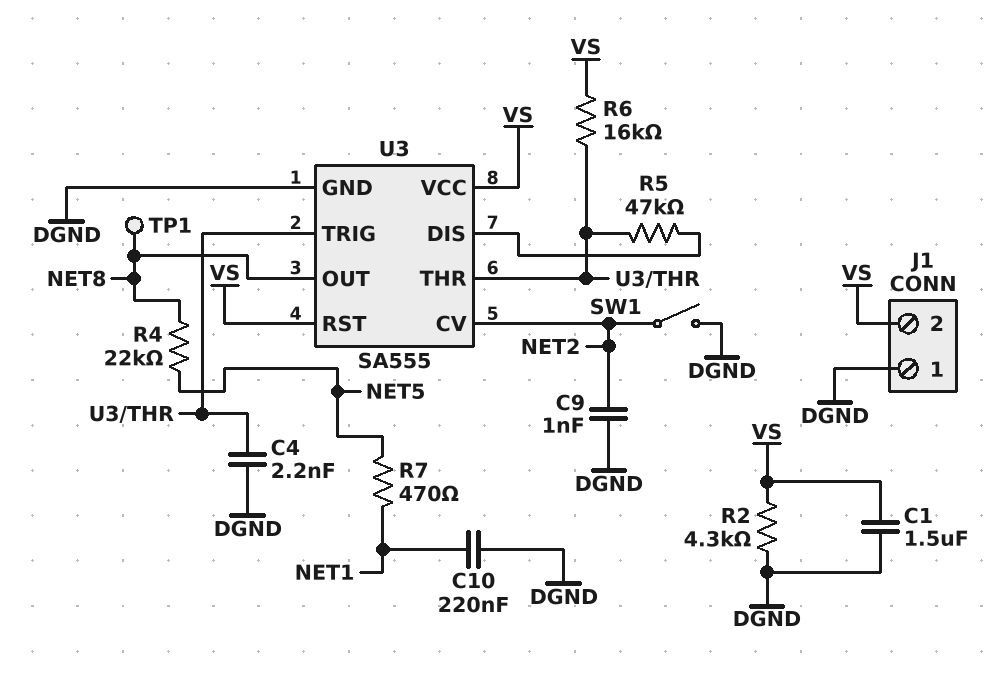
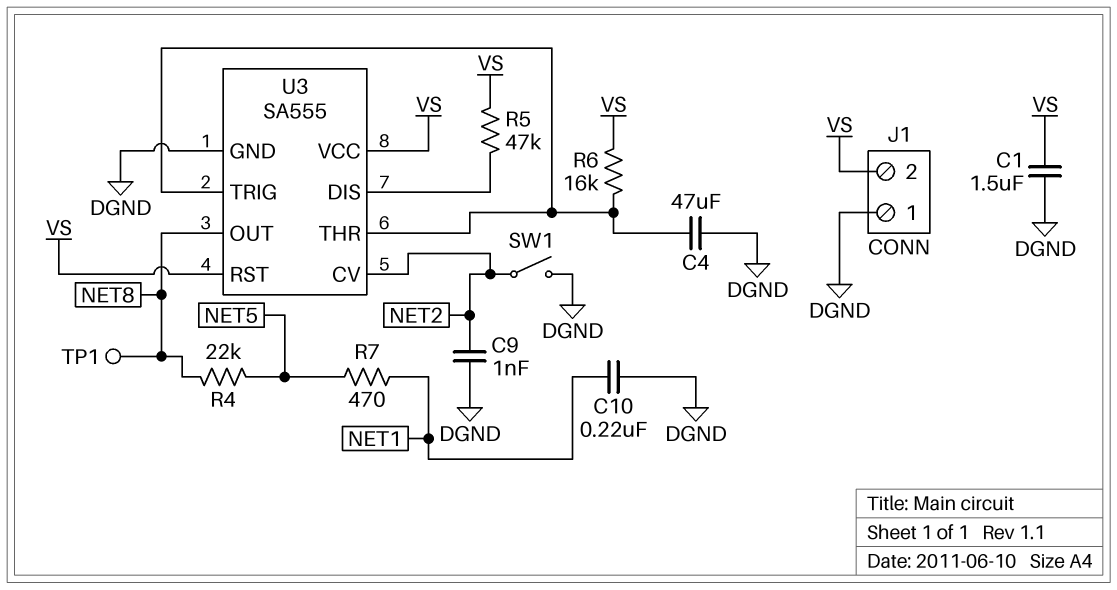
C4: 2.2nF (DGND, U3/THR) -> 47uF (DGND, U3/THR)
R2: 4.3k (DGND, VS) -> none
R5: 47k (U3/DIS, U3/THR) -> 47k (U3/DIS, VS)

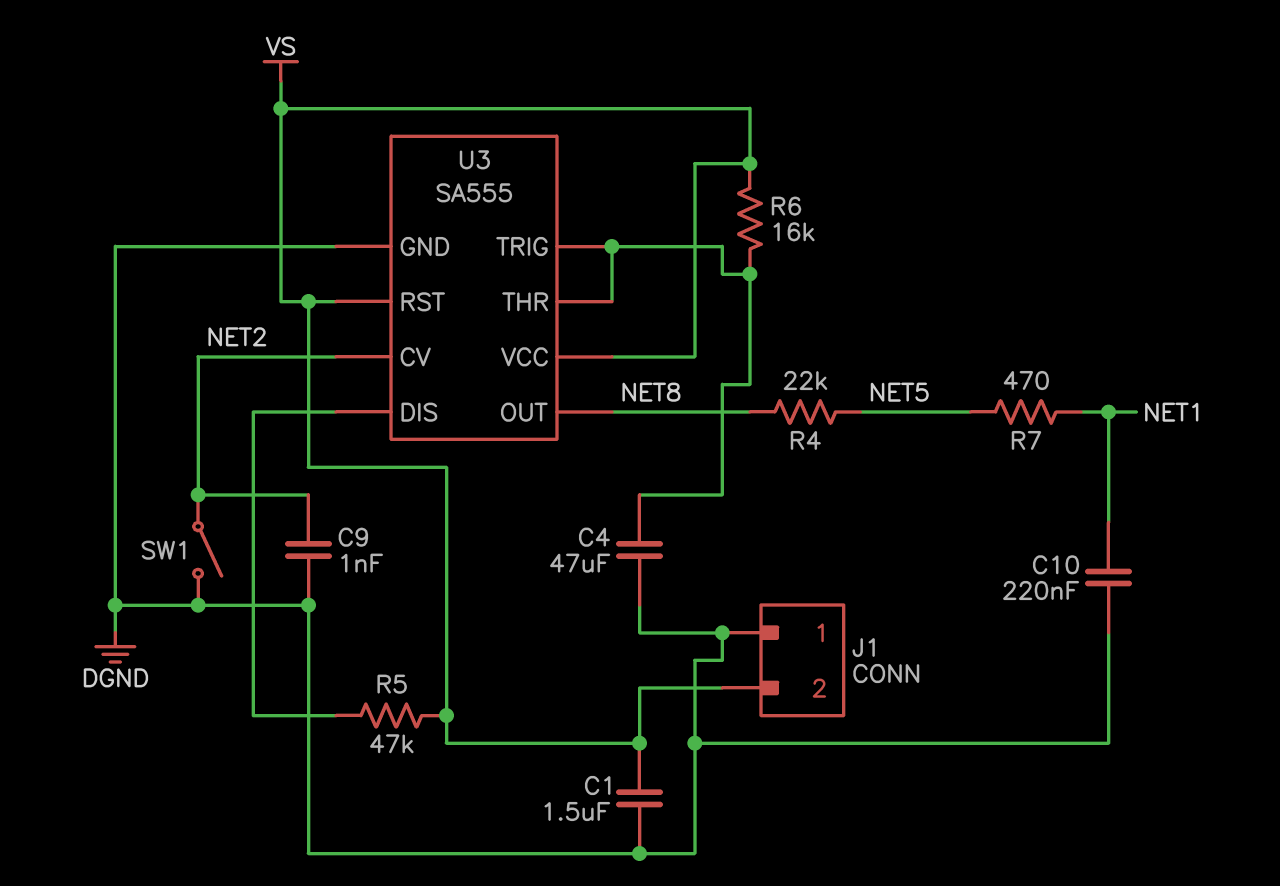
TP1: test point (NET8) -> none

